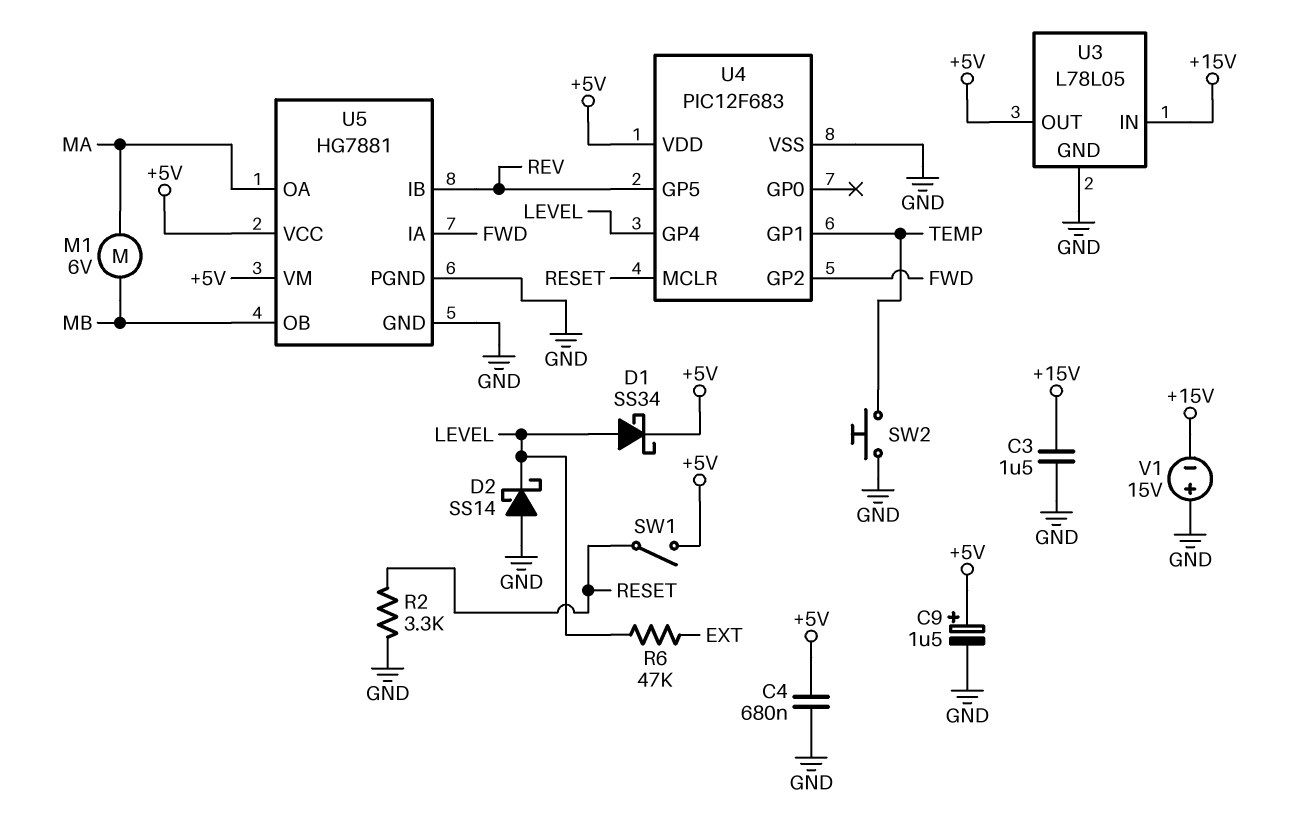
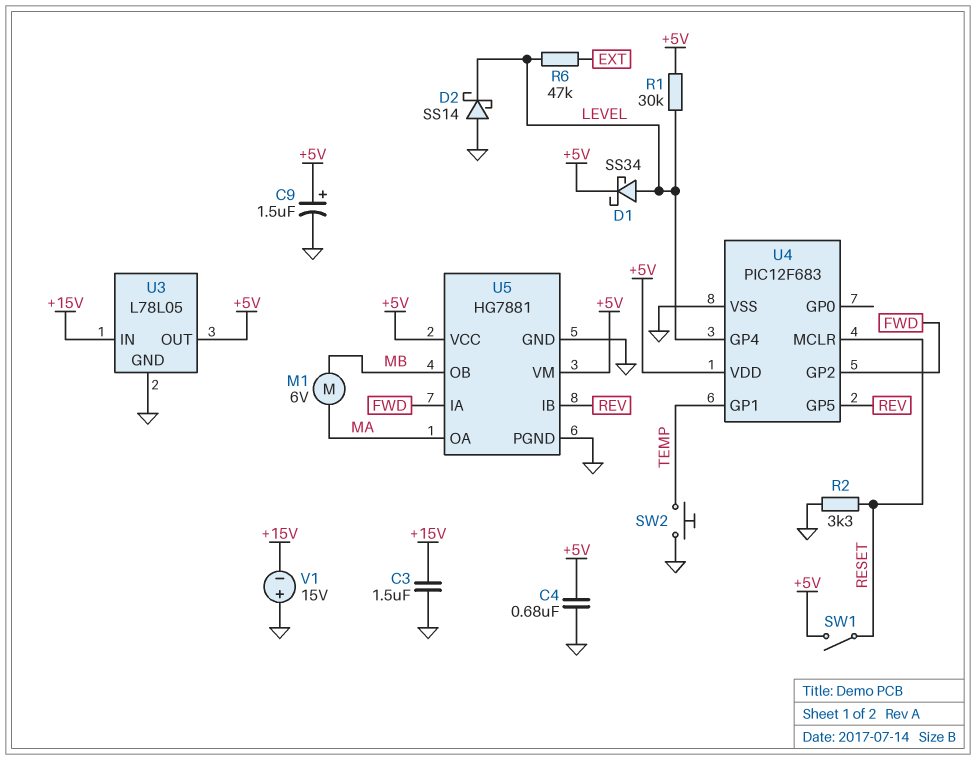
R1: none -> 30k (+5V, LEVEL)

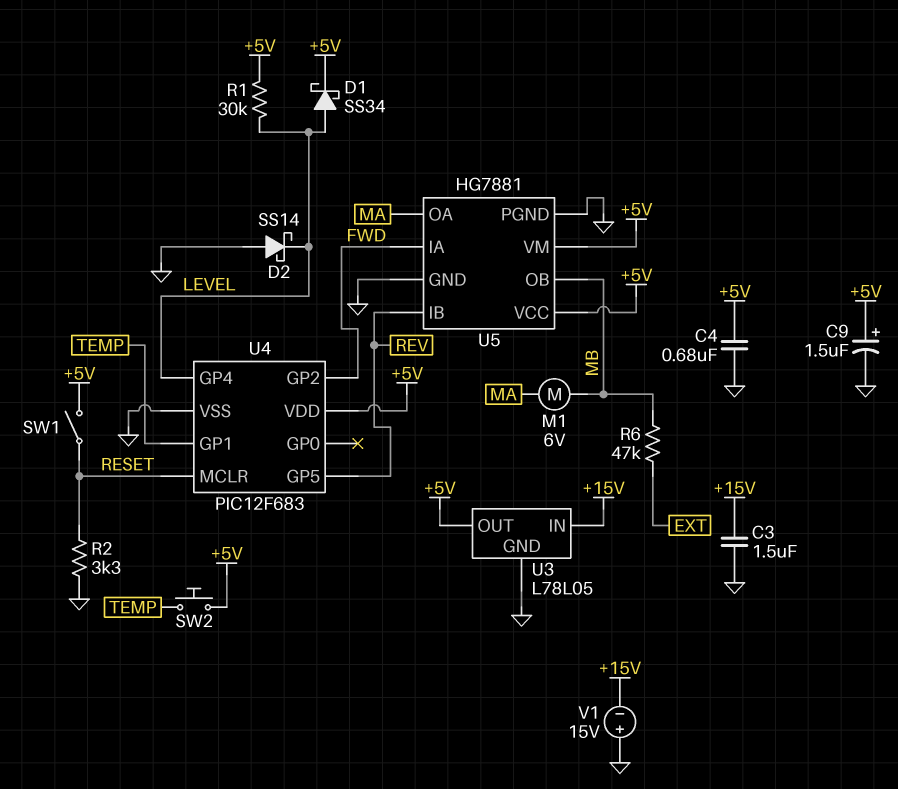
R6: 47k (EXT, LEVEL) -> 47k (EXT, MB)
SW2: button (GND, TEMP) -> button (+5V, TEMP)

